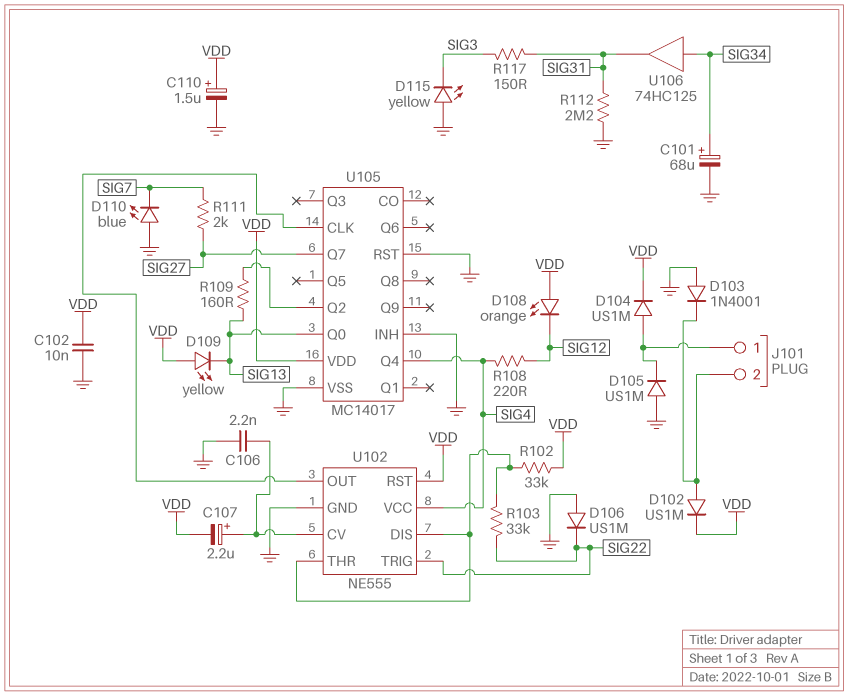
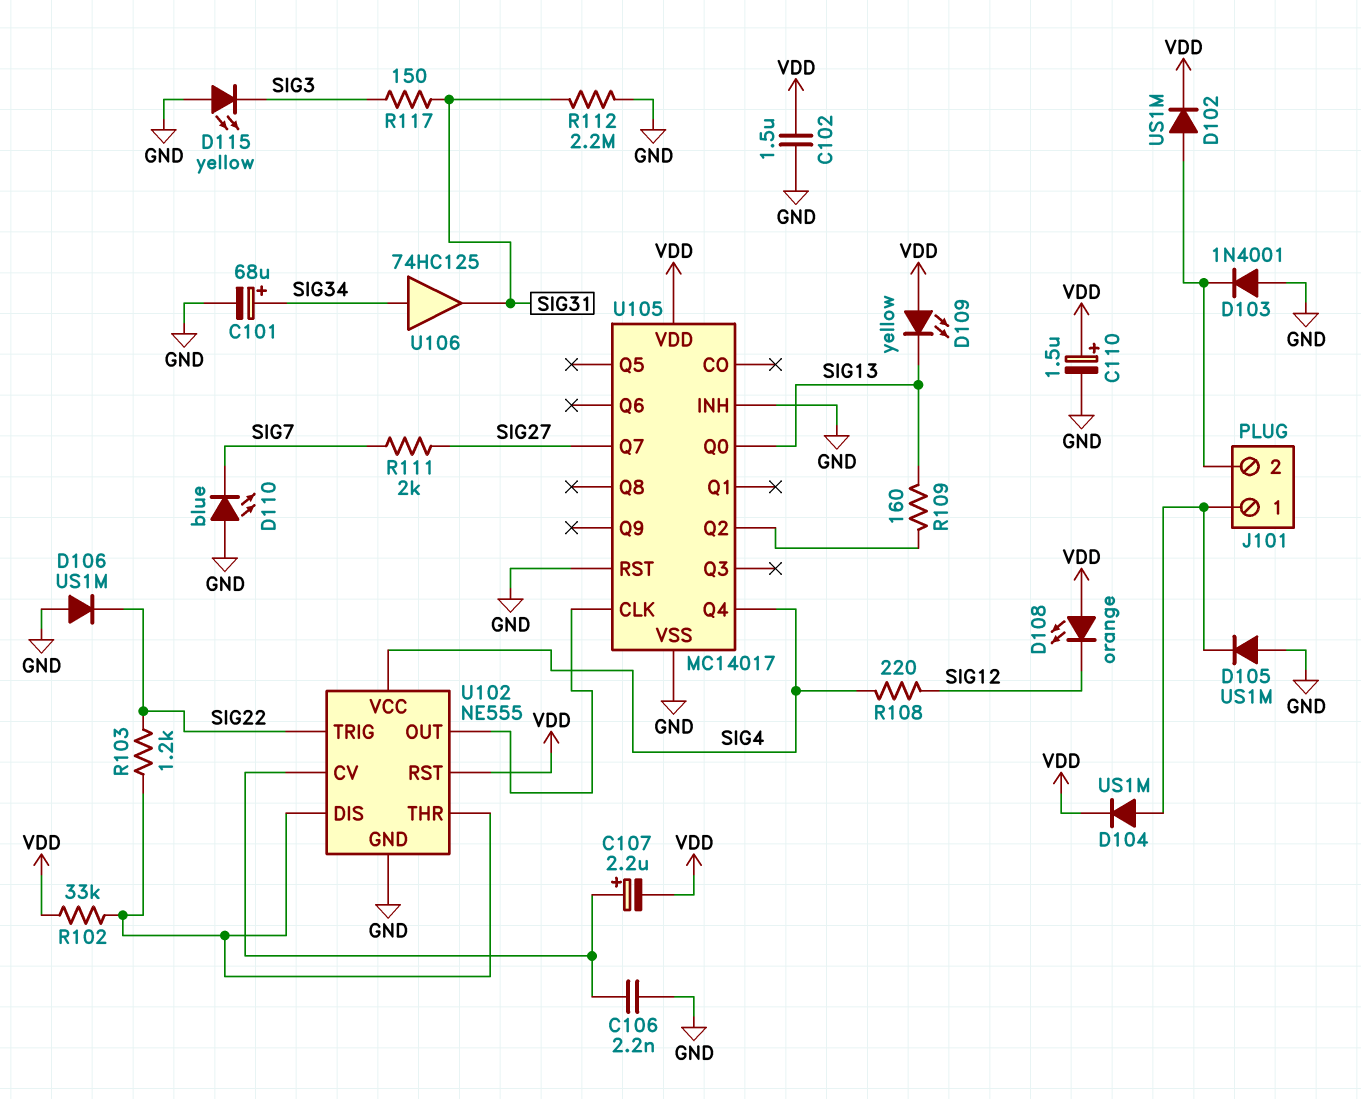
C102: 10nF (GND, VDD) -> 1.5uF (GND, VDD)
R103: 33k (SIG22, U102/DIS) -> 1.2k (SIG22, U102/DIS)

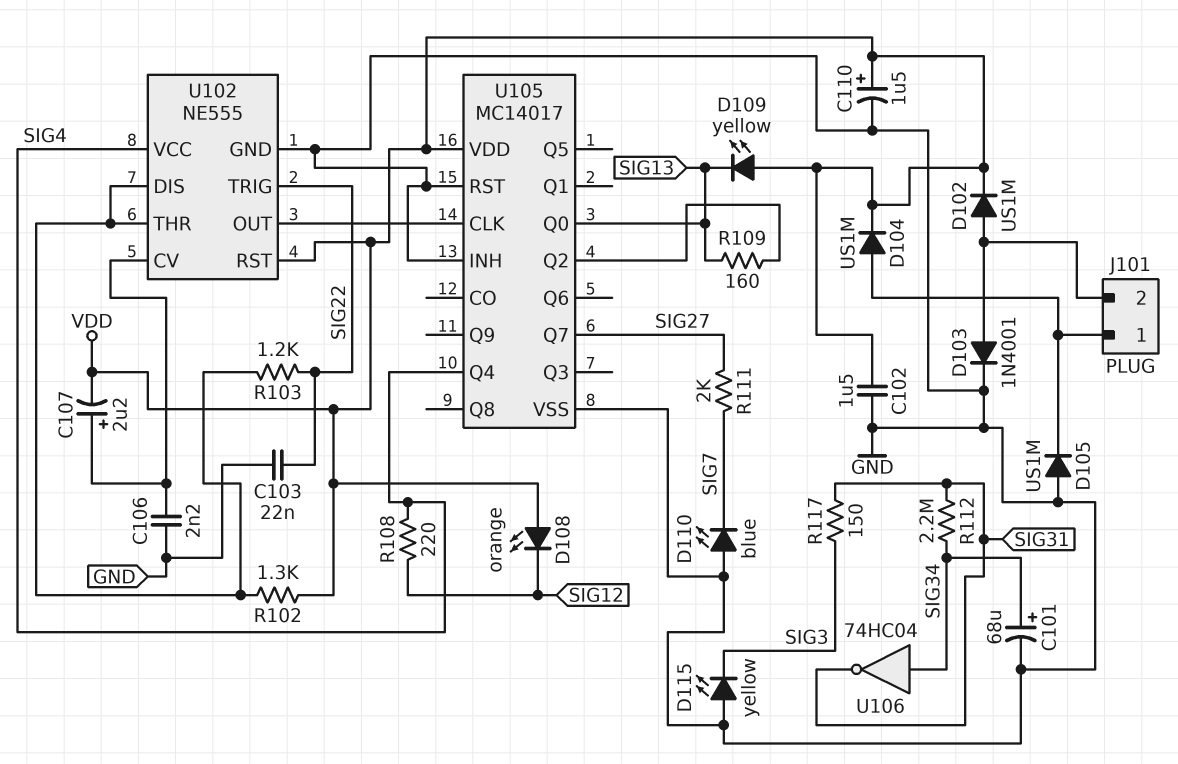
C103: none -> 22nF (GND, SIG22)
D103: diode 1N4001 (A GND, K J101/2) -> diode 1N4001 (A J101/2, K GND)
D106: diode US1M (A GND, K SIG22) -> none
R102: 33k (U102/DIS, VDD) -> 1.3k (U102/DIS, VDD)
R112: 2.2M (GND, SIG31) -> 2.2M (SIG31, SIG34)
U106: buffer 74HC125 (in SIG34, out SIG31) -> NOT 74HC04 (in SIG34, out SIG31)

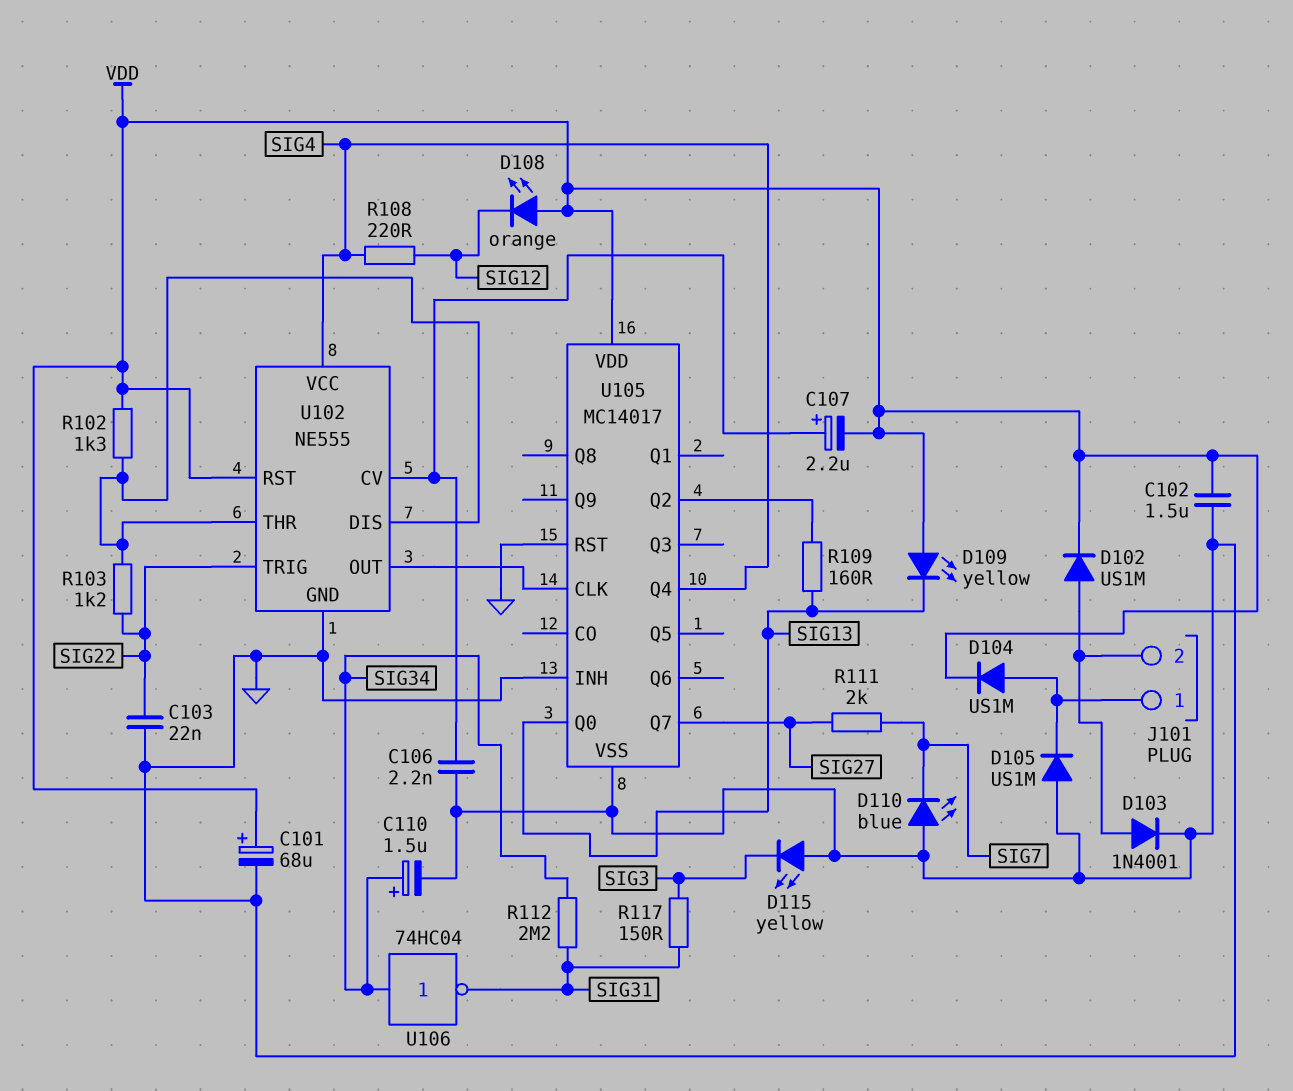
C101: 68uF (plus SIG34, minus GND) -> 68uF (plus VDD, minus GND)
C110: 1.5uF (plus VDD, minus GND) -> 1.5uF (plus SIG34, minus GND)

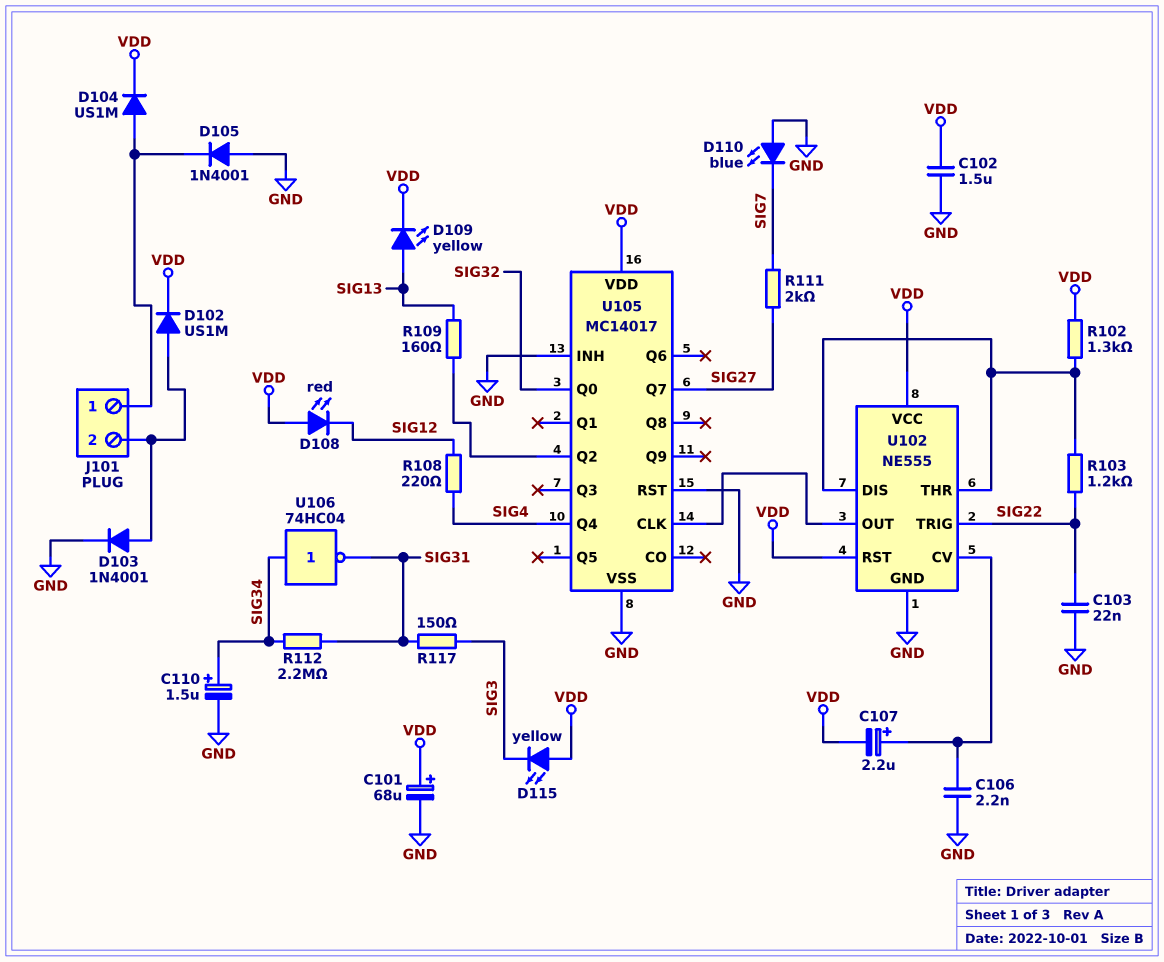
D105: diode US1M (A GND, K J101/1) -> diode 1N4001 (A GND, K J101/1)
D108: LED orange (A VDD, K SIG12) -> LED red (A VDD, K SIG12)
D109: LED yellow (A VDD, K SIG13) -> LED yellow (A SIG13, K VDD)
D115: LED yellow (A GND, K SIG3) -> LED yellow (A VDD, K SIG3)
U102 pin VCC: SIG4 -> VDD
U105 pin Q0: SIG13 -> SIG32

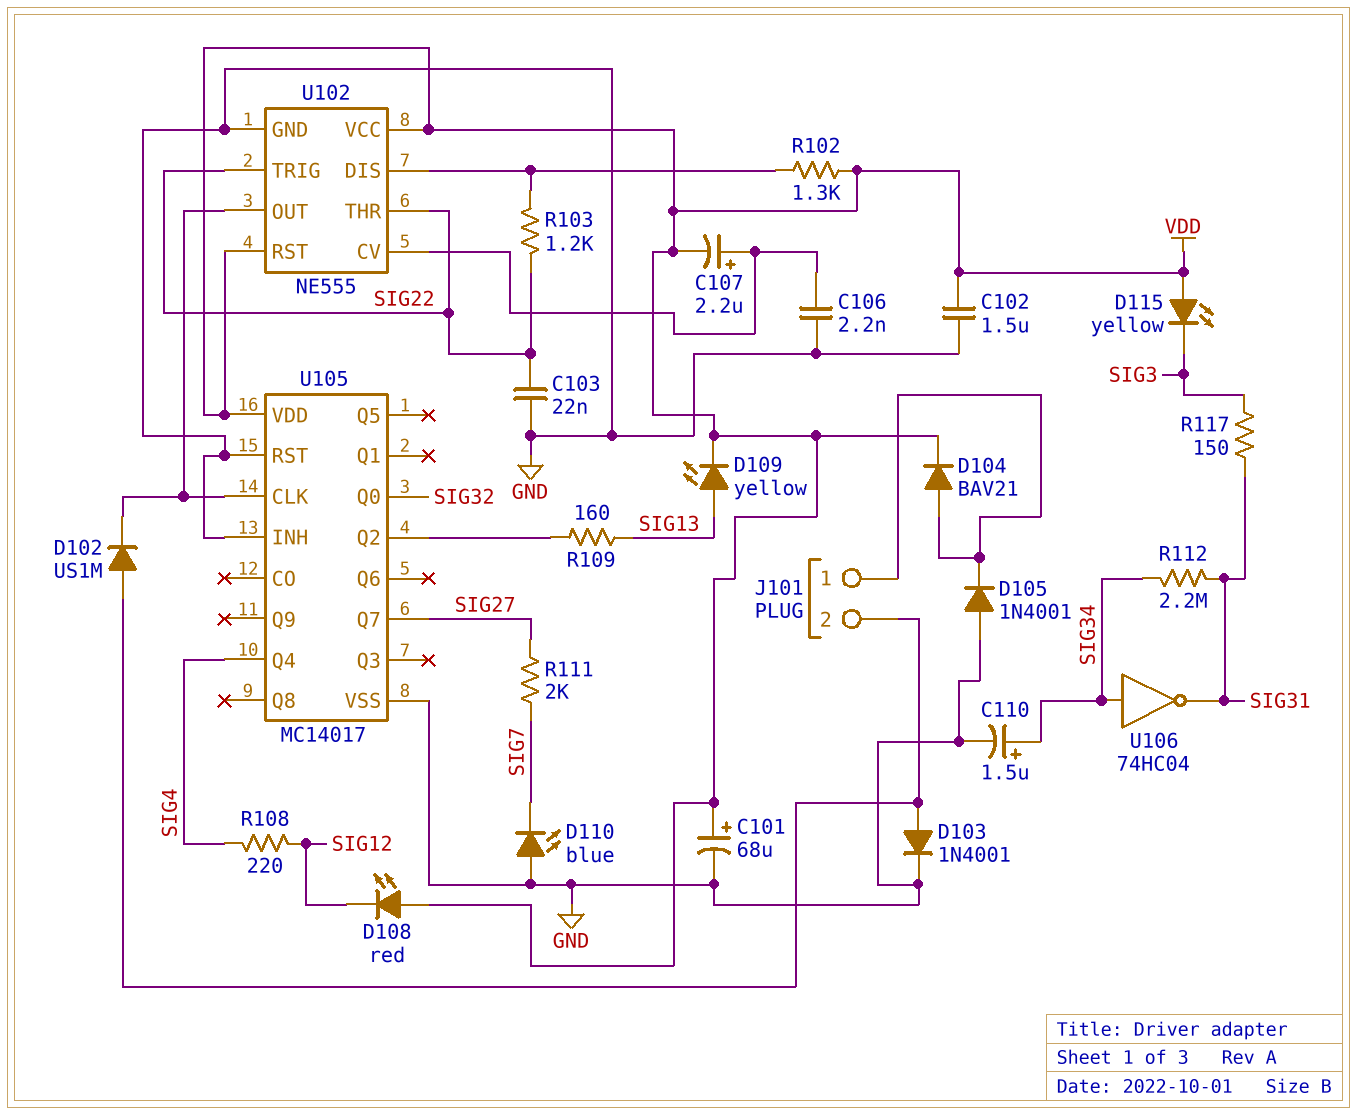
D102: diode US1M (A J101/2, K VDD) -> diode US1M (A J101/2, K U102/OUT)
D104: diode US1M (A J101/1, K VDD) -> diode BAV21 (A J101/1, K VDD)
U102 pin THR: U102/DIS -> SIG22

